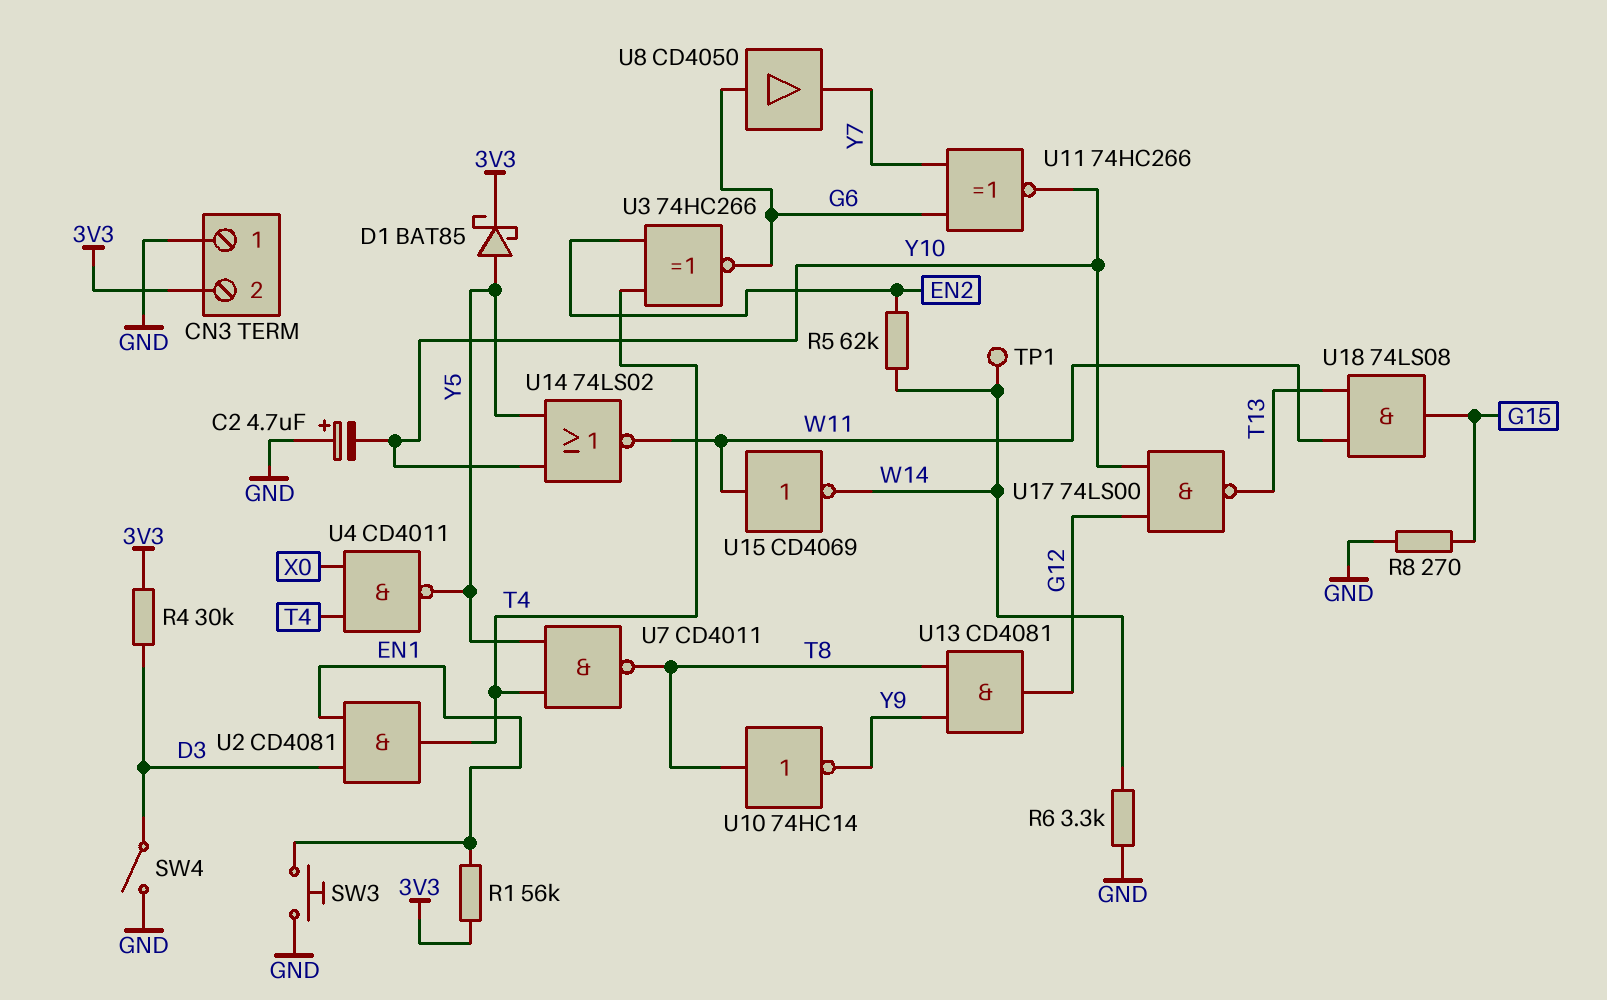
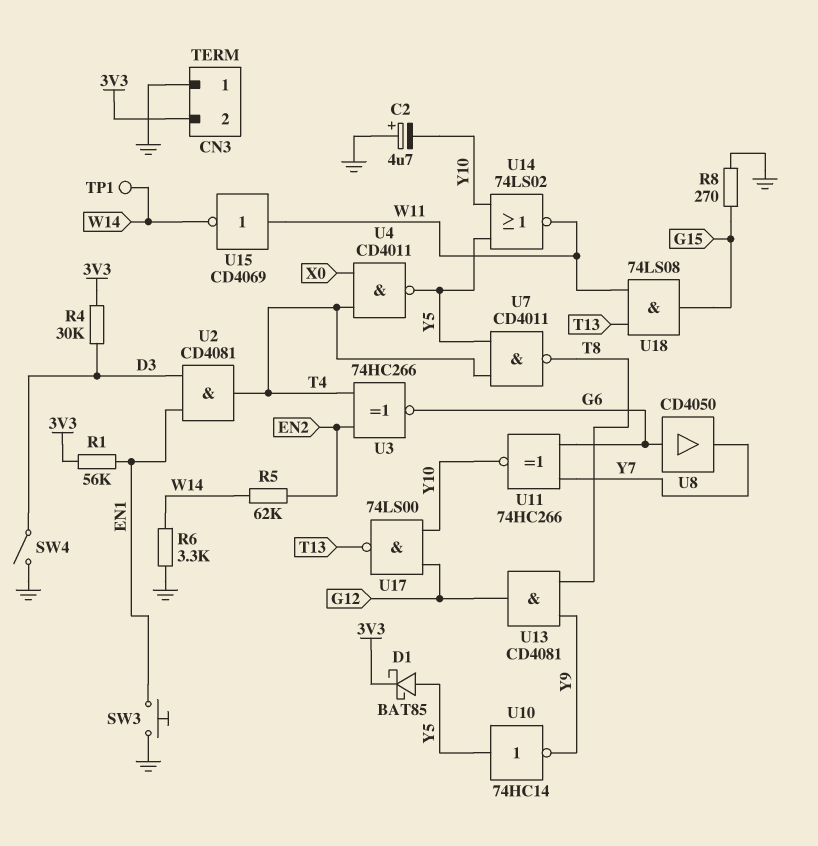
U10: NOT 74HC14 (in T8, out Y9) -> NOT 74HC14 (in Y5, out Y9)

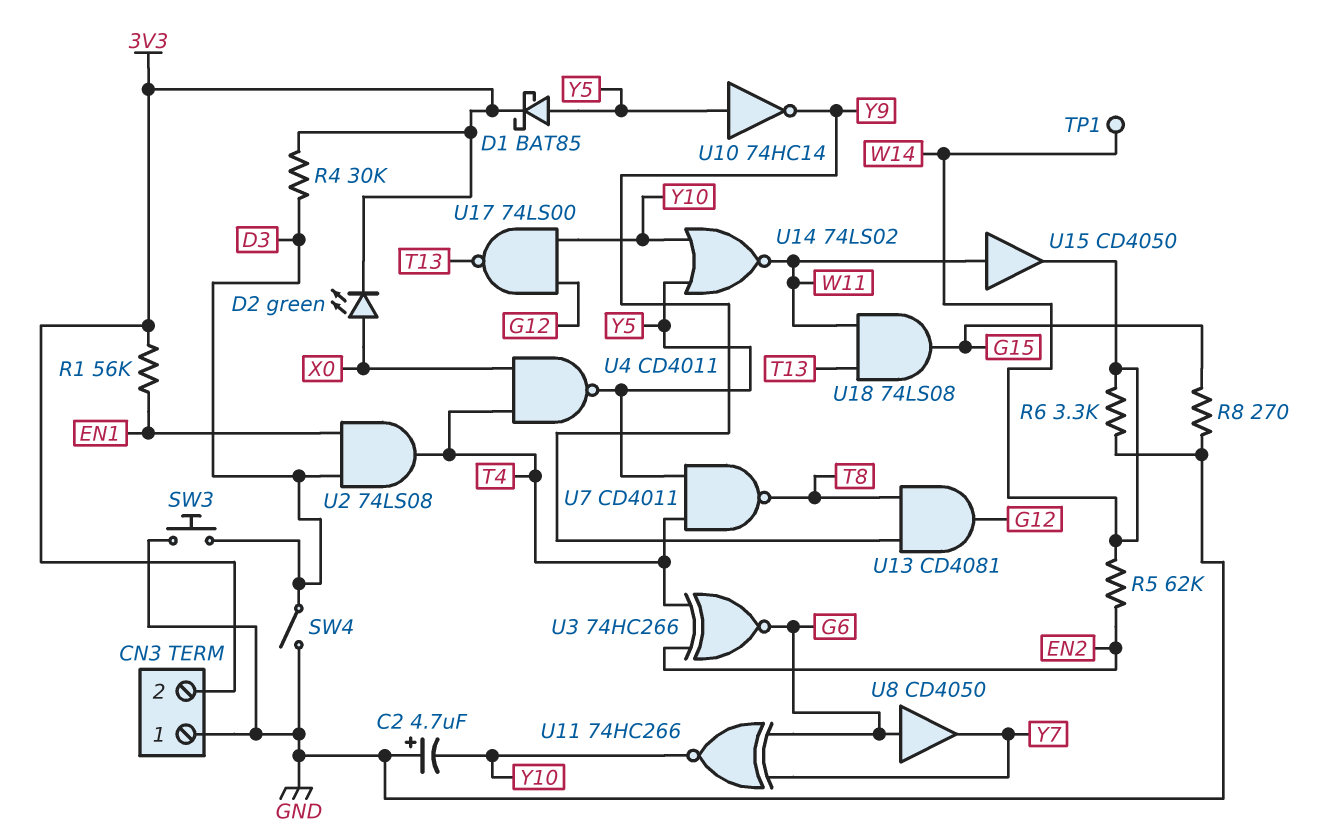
D2: none -> LED green (A X0, K 3V3)
SW3: button (EN1, GND) -> button (D3, GND)
U2: AND CD4081 (in D3, in EN1, out T4) -> AND 74LS08 (in D3, in EN1, out T4)
U15: NOT CD4069 (in W11, out W14) -> buffer CD4050 (in W11, out W14)

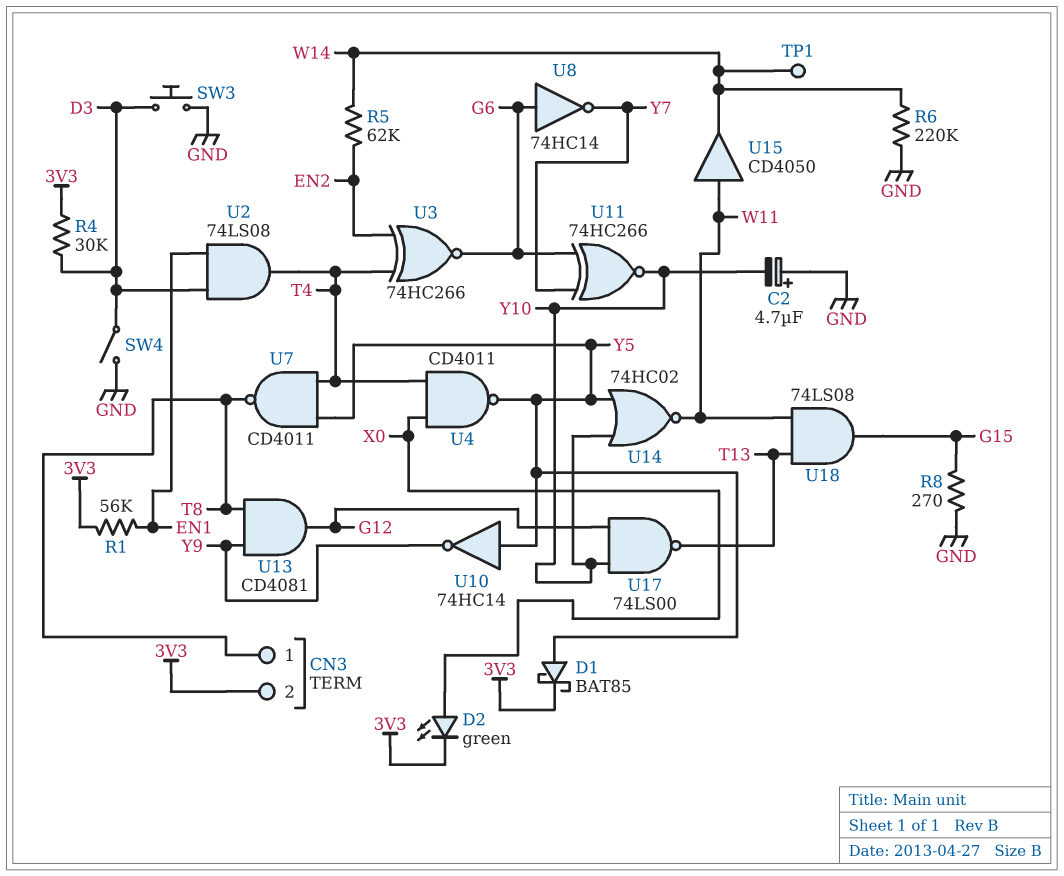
CN3 pin 1: GND -> T8
R6: 3.3k (GND, W14) -> 220k (GND, W14)
U8: buffer CD4050 (in G6, out Y7) -> NOT 74HC14 (in G6, out Y7)
U14: NOR 74LS02 (in Y5, in Y10, out W11) -> NOR 74HC02 (in Y5, in Y10, out W11)

